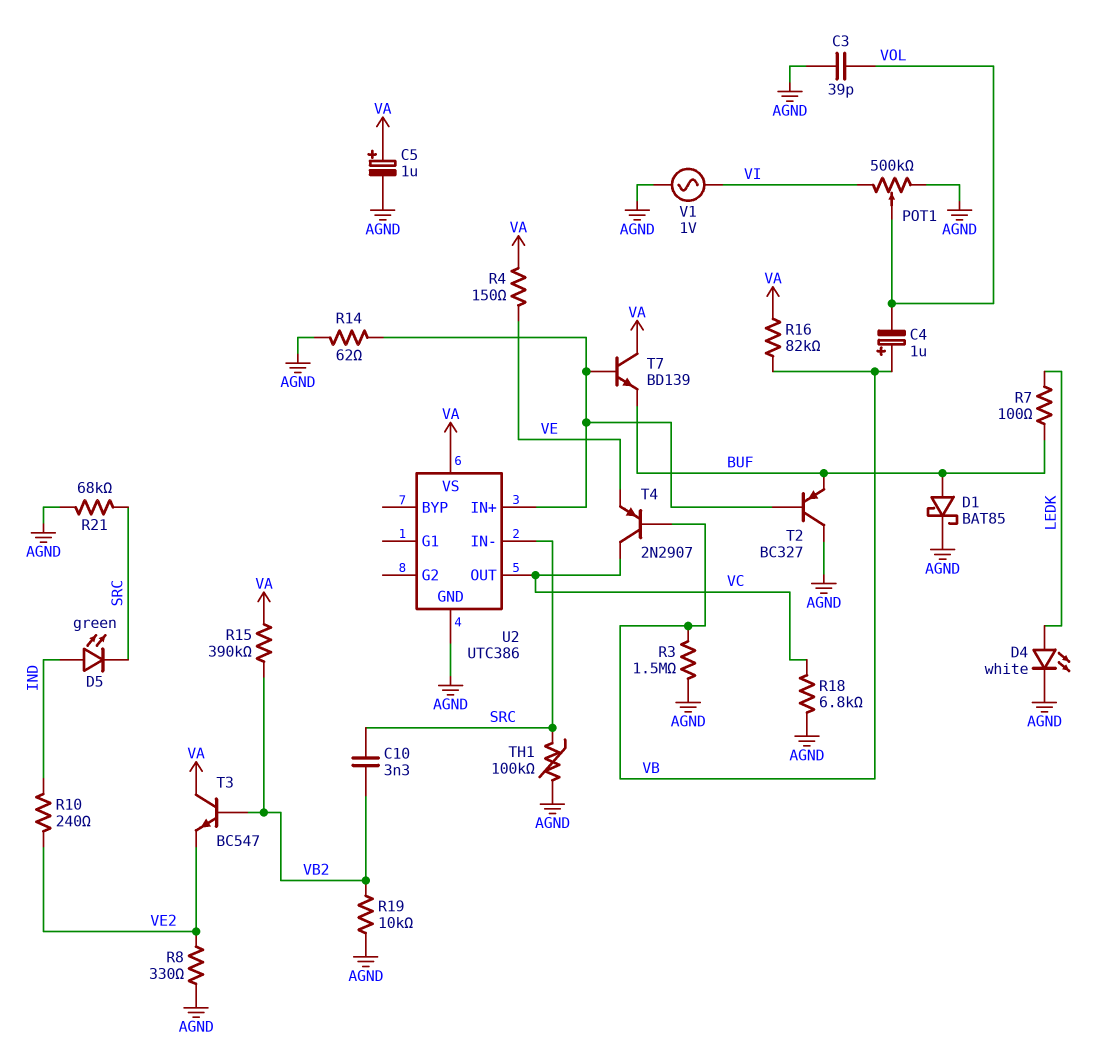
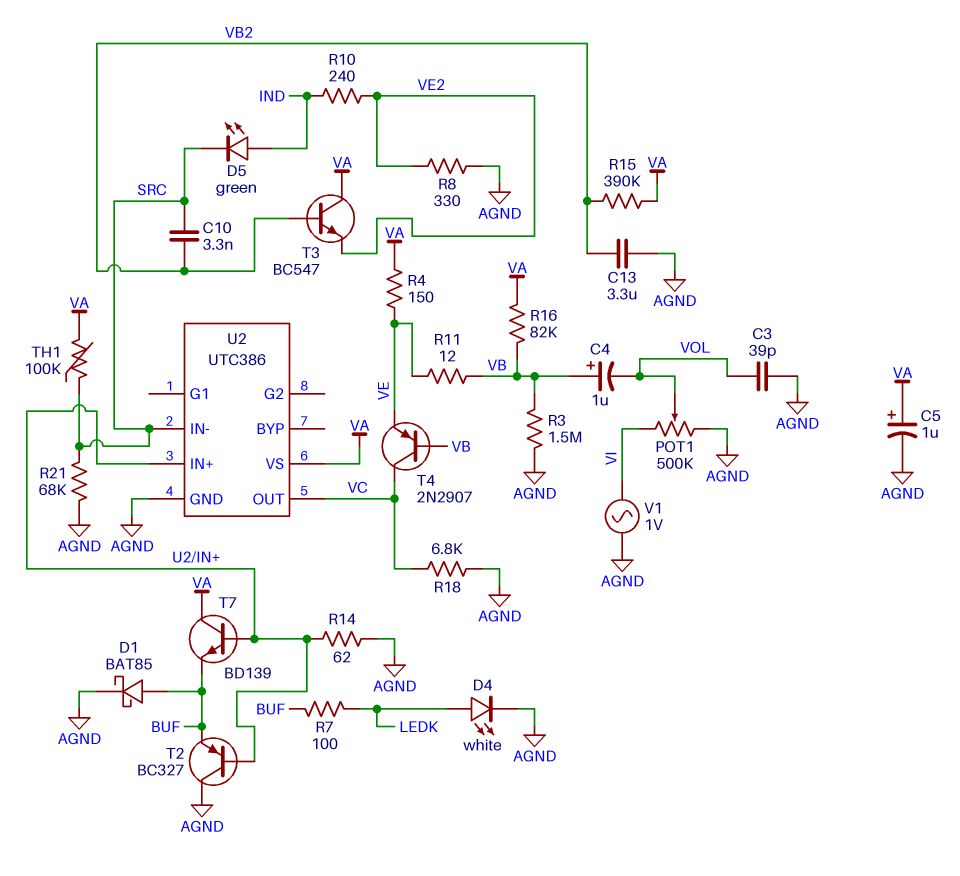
C13: none -> 3.3uF (AGND, VB2)
R11: none -> 12 (VB, VE)
R19: 10k (AGND, VB2) -> none
TH1: 100k (AGND, SRC) -> 100k (SRC, VA)

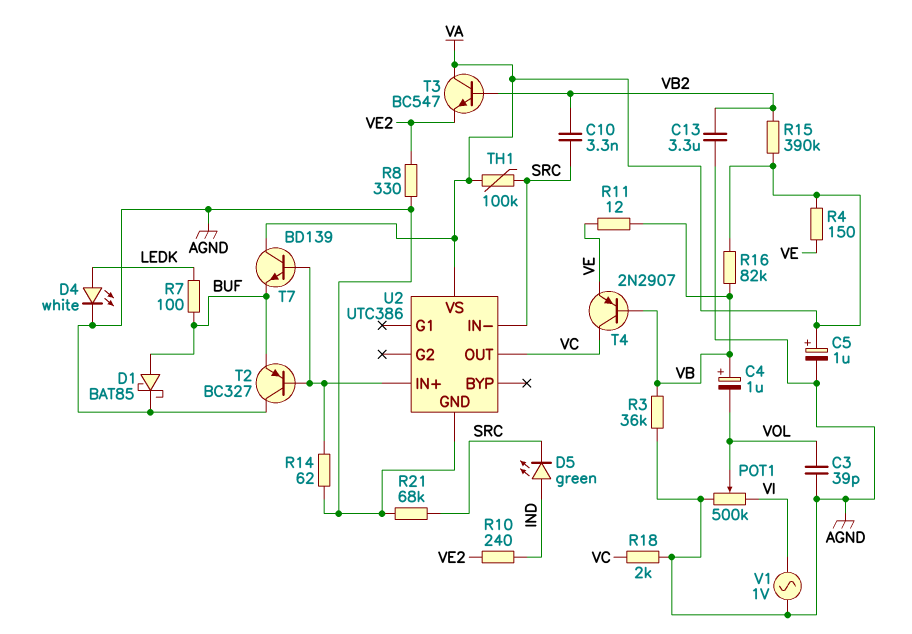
R3: 1.5M (AGND, VB) -> 36k (AGND, VB)
R18: 6.8k (AGND, VC) -> 2k (AGND, VC)

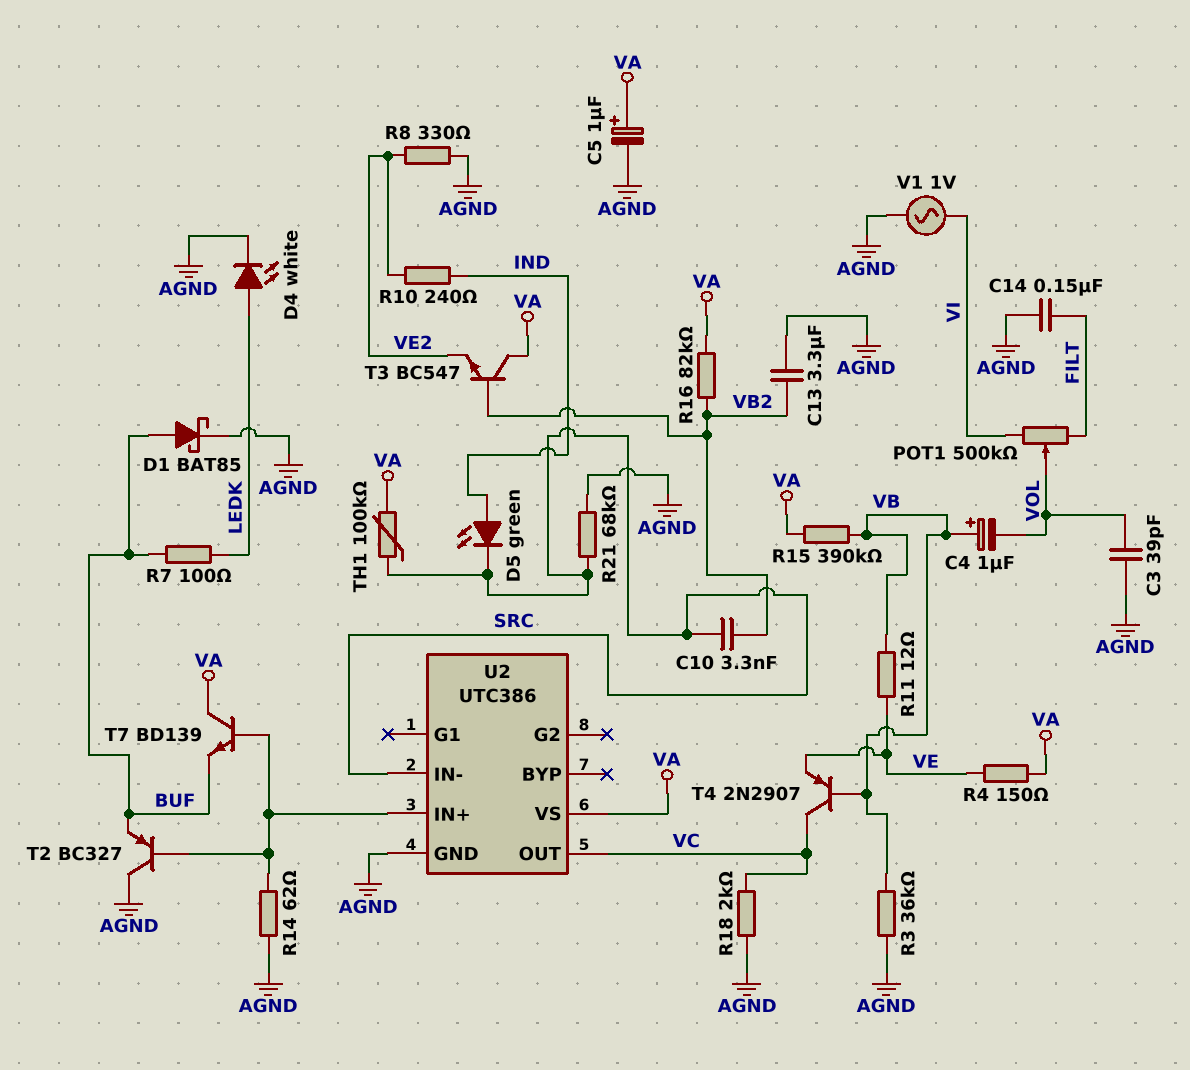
C14: none -> 150nF (AGND, FILT)
POT1: 500k (AGND, VI, wiper VOL) -> 500k (FILT, VI, wiper VOL)
R15: 390k (VA, VB2) -> 390k (VA, VB)
R16: 82k (VA, VB) -> 82k (VA, VB2)

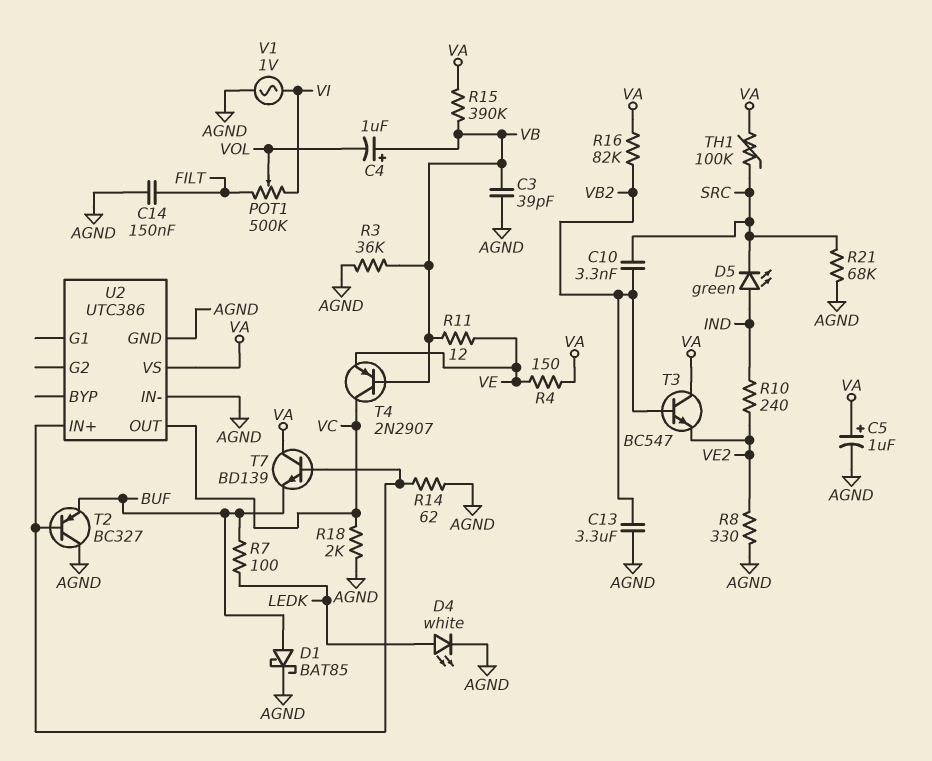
C3: 39pF (AGND, VOL) -> 39pF (AGND, VB)
U2 pin IN-: SRC -> AGND

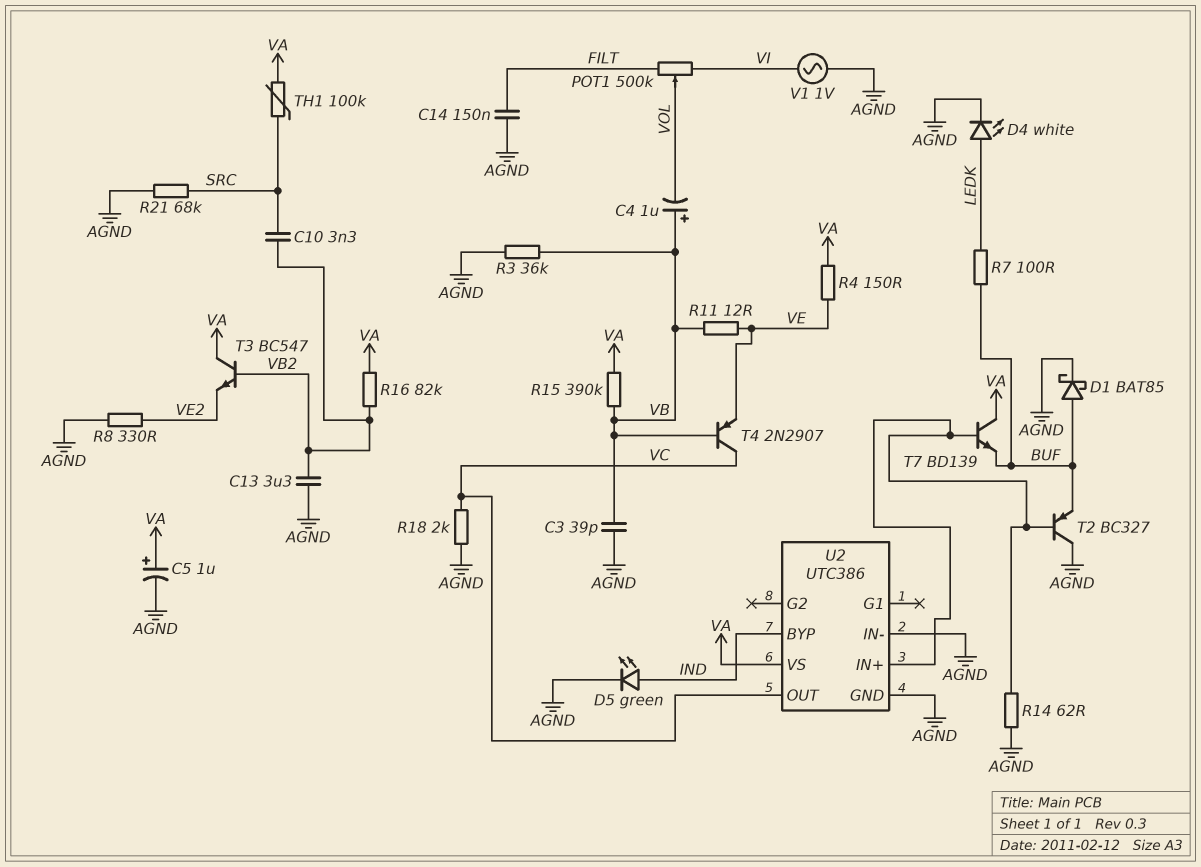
D5: LED green (A IND, K SRC) -> LED green (A IND, K AGND)
R10: 240 (IND, VE2) -> none
U2 pin BYP: none -> IND

